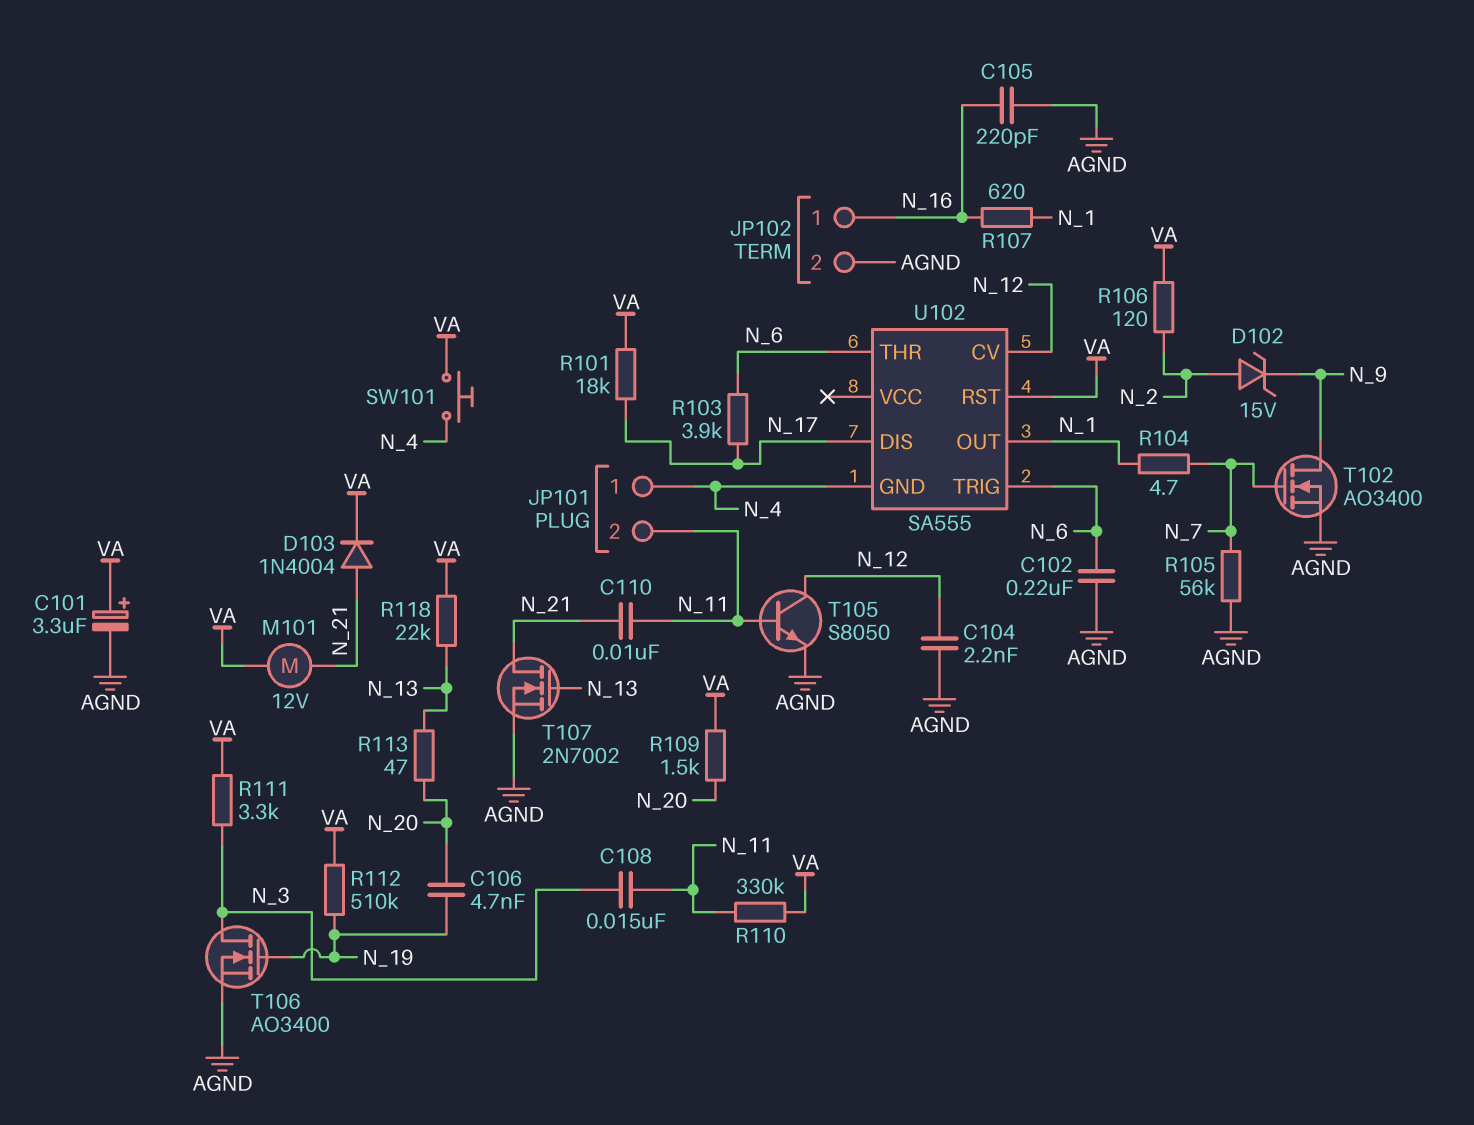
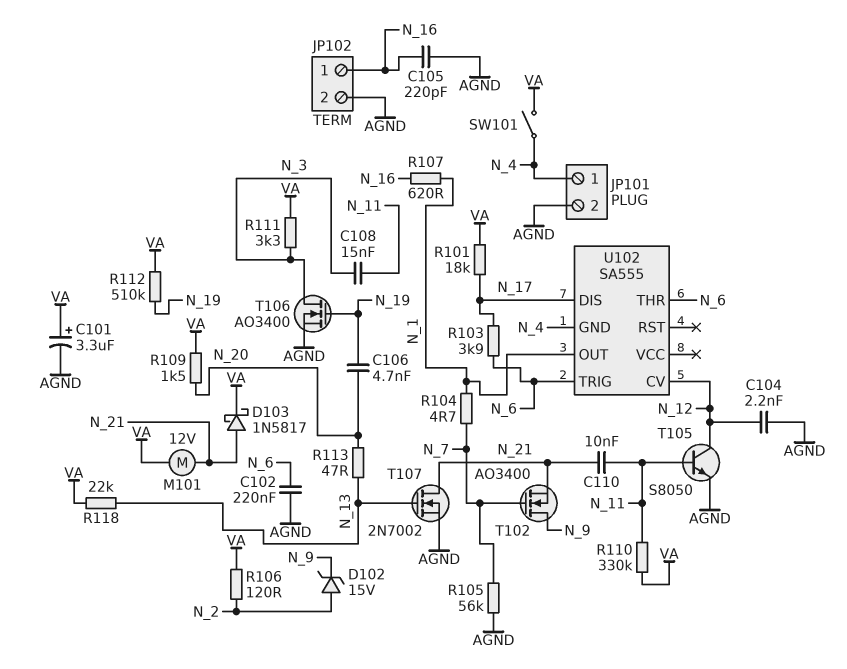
D103: diode 1N4004 (A N_21, K VA) -> schottky 1N5817 (A N_21, K VA)
JP101 pin 2: N_11 -> AGND
SW101: button (N_4, VA) -> switch (N_4, VA)
T102: NMOS AO3400 (G N_7, D N_9, S AGND) -> NMOS AO3400 (G N_7, D N_9, S N_21)
U102 pin RST: VA -> none

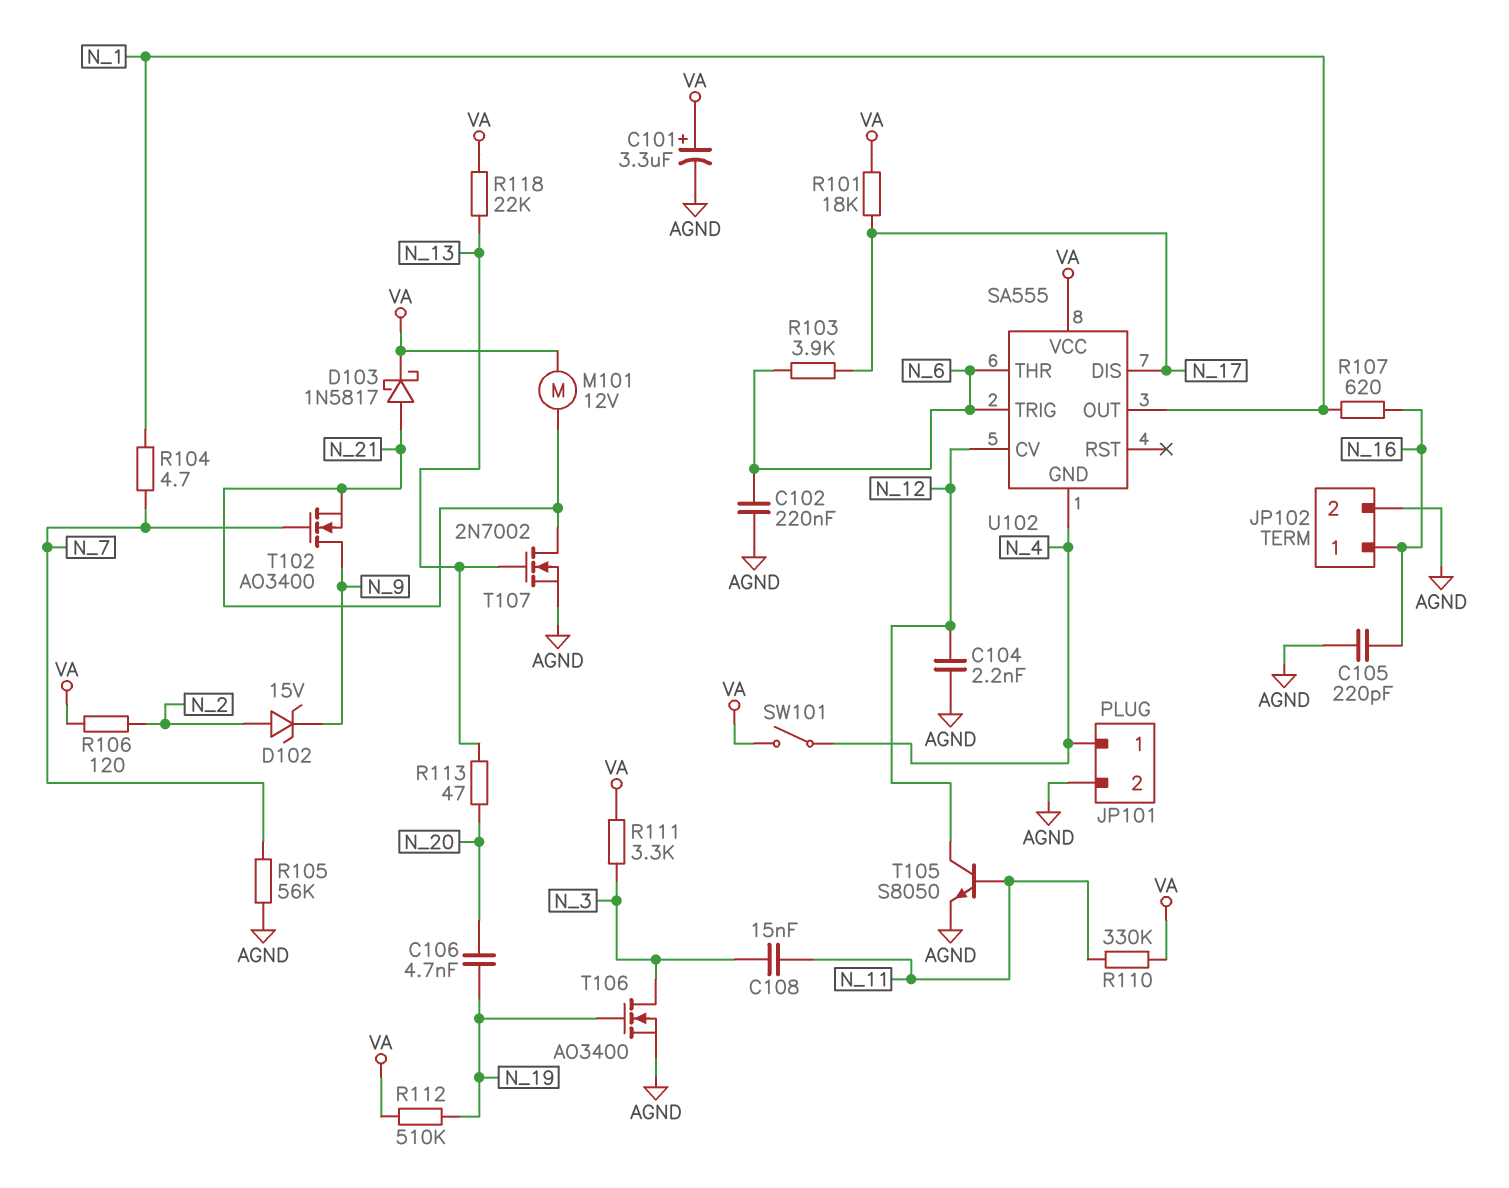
C110: 10nF (N_11, N_21) -> none
R109: 1.5k (N_20, VA) -> none
U102 pin VCC: none -> VA

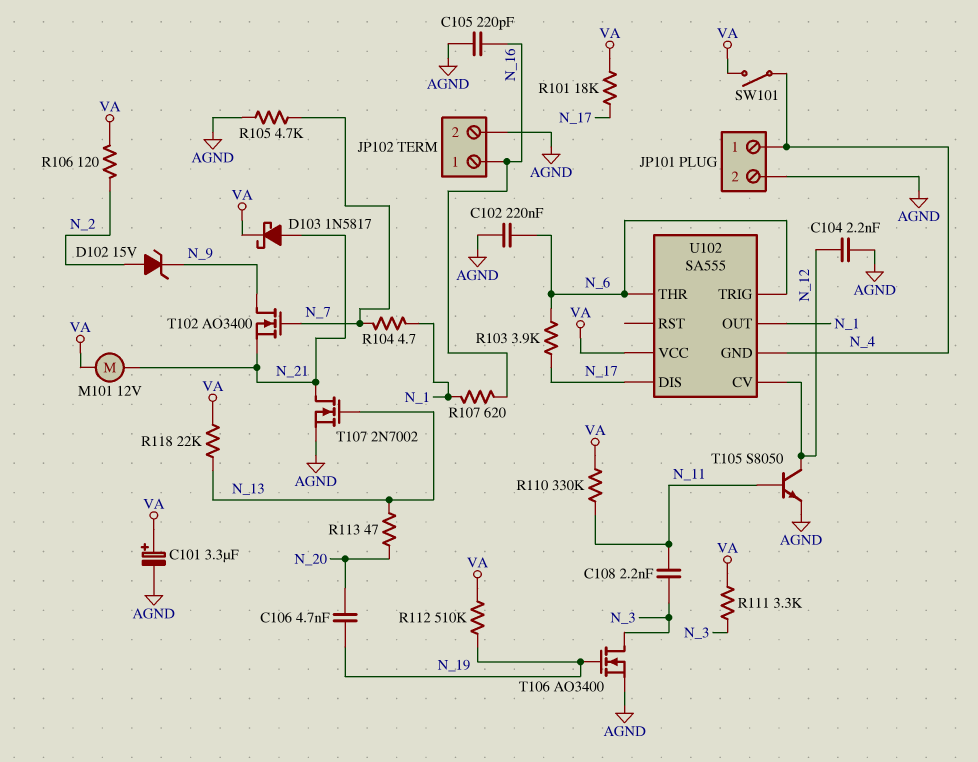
C108: 15nF (N_3, N_11) -> 2.2nF (N_3, N_11)
R105: 56k (AGND, N_7) -> 4.7k (AGND, N_7)

